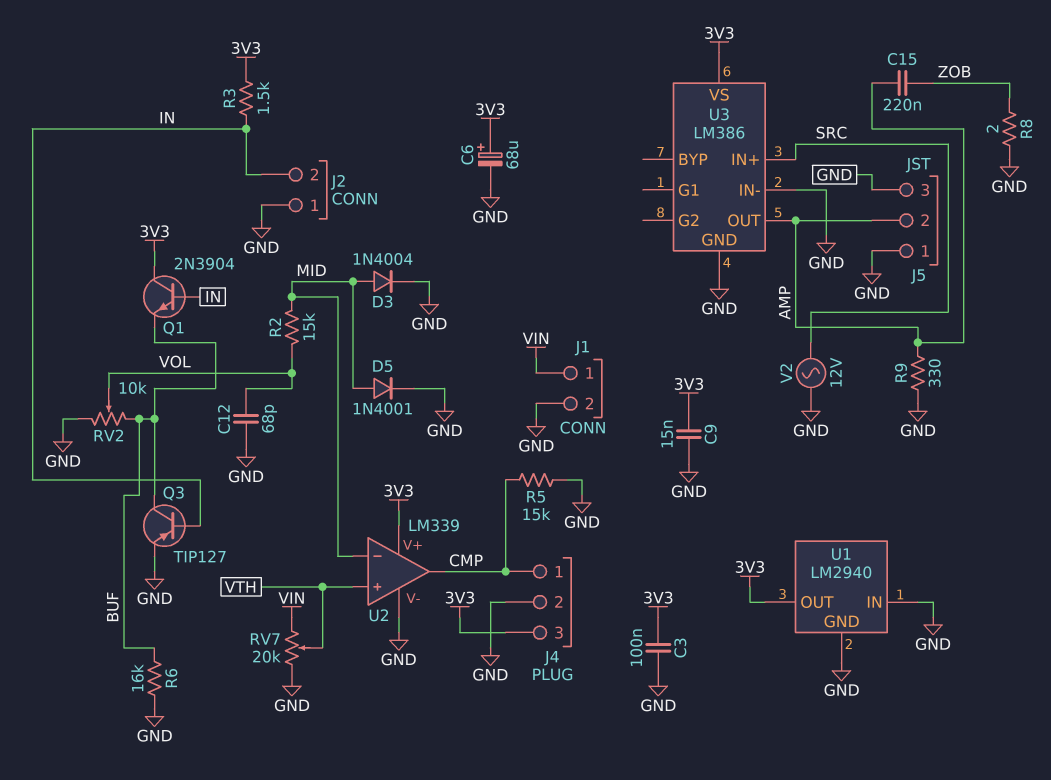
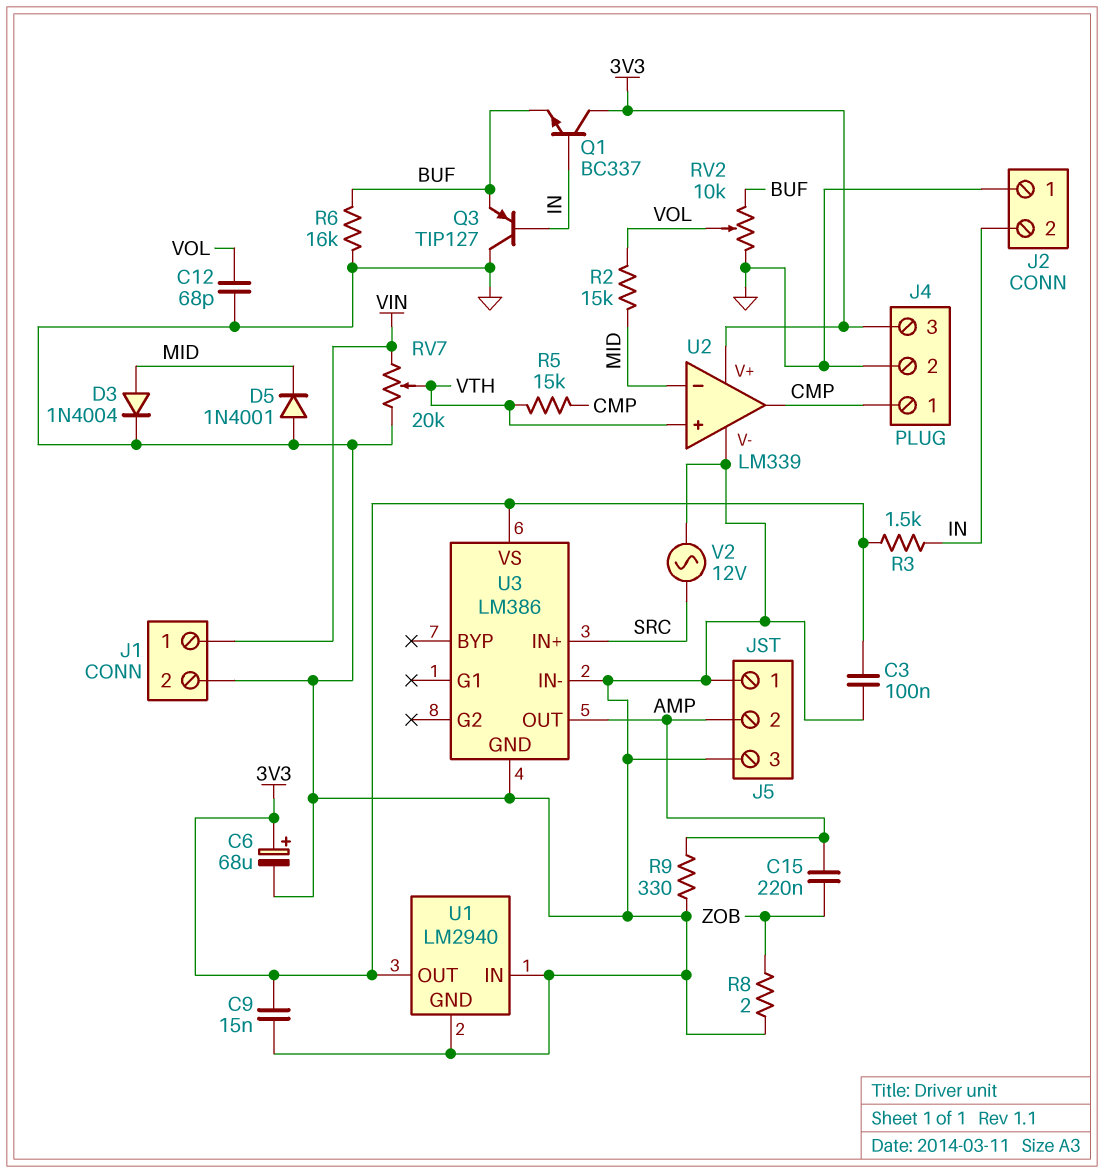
D5: diode 1N4001 (A MID, K GND) -> diode 1N4001 (A GND, K MID)
Q1: NPN 2N3904 (B IN, C 3V3, E BUF) -> NPN BC337 (B IN, C 3V3, E BUF)
Q3: PNP TIP127 (B IN, C BUF, E GND) -> PNP TIP127 (B IN, C GND, E BUF)
R5: 15k (CMP, GND) -> 15k (CMP, VTH)

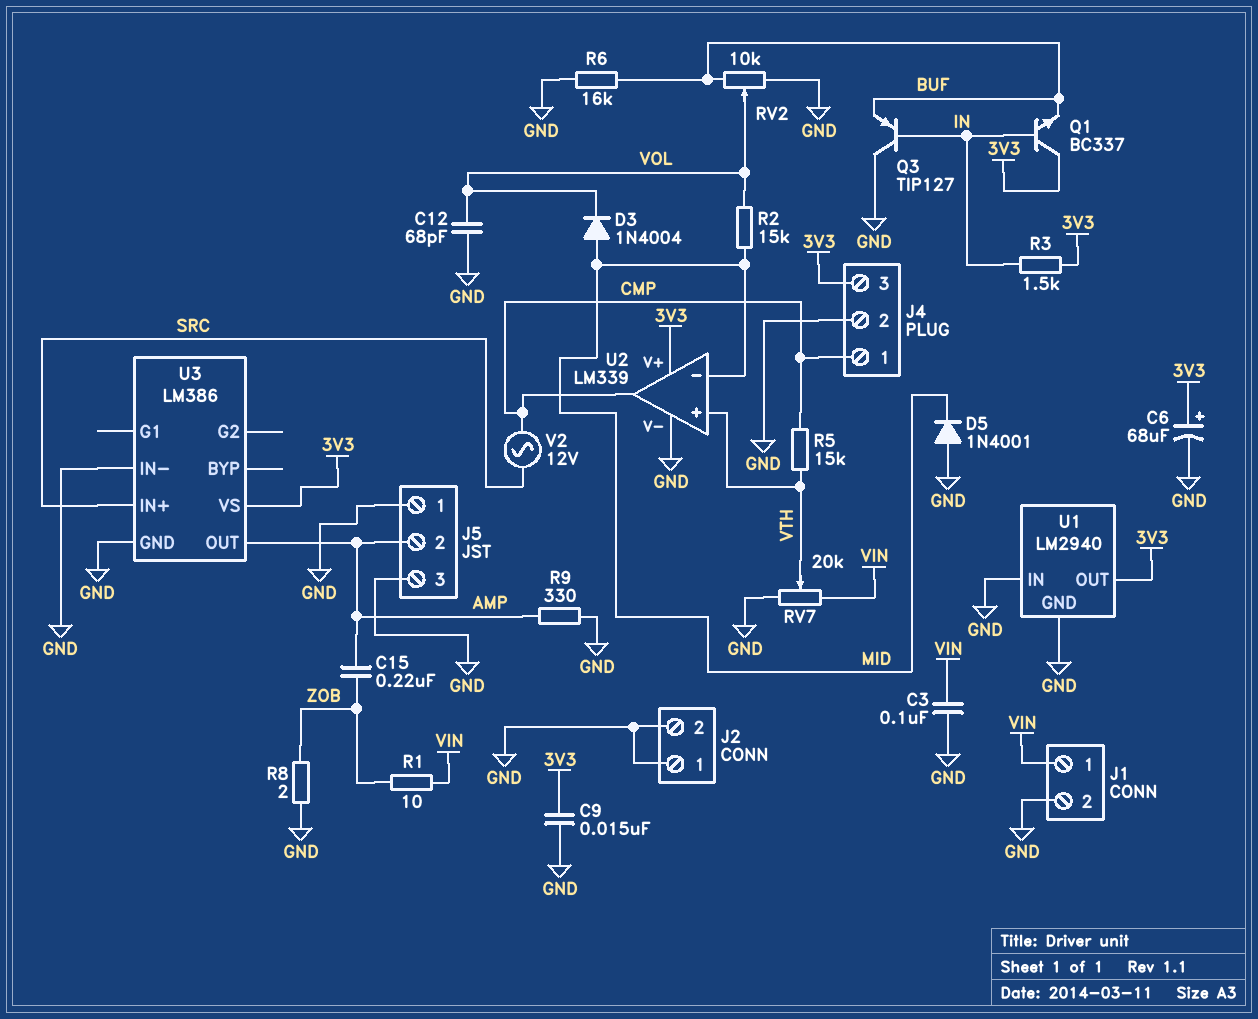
C3: 100nF (3V3, GND) -> 100nF (GND, VIN)
D3: diode 1N4004 (A MID, K GND) -> diode 1N4004 (A MID, K VOL)
J2 pin 2: IN -> GND
R1: none -> 10 (VIN, ZOB)
V2: AC 12V (GND, SRC) -> AC 12V (CMP, SRC)

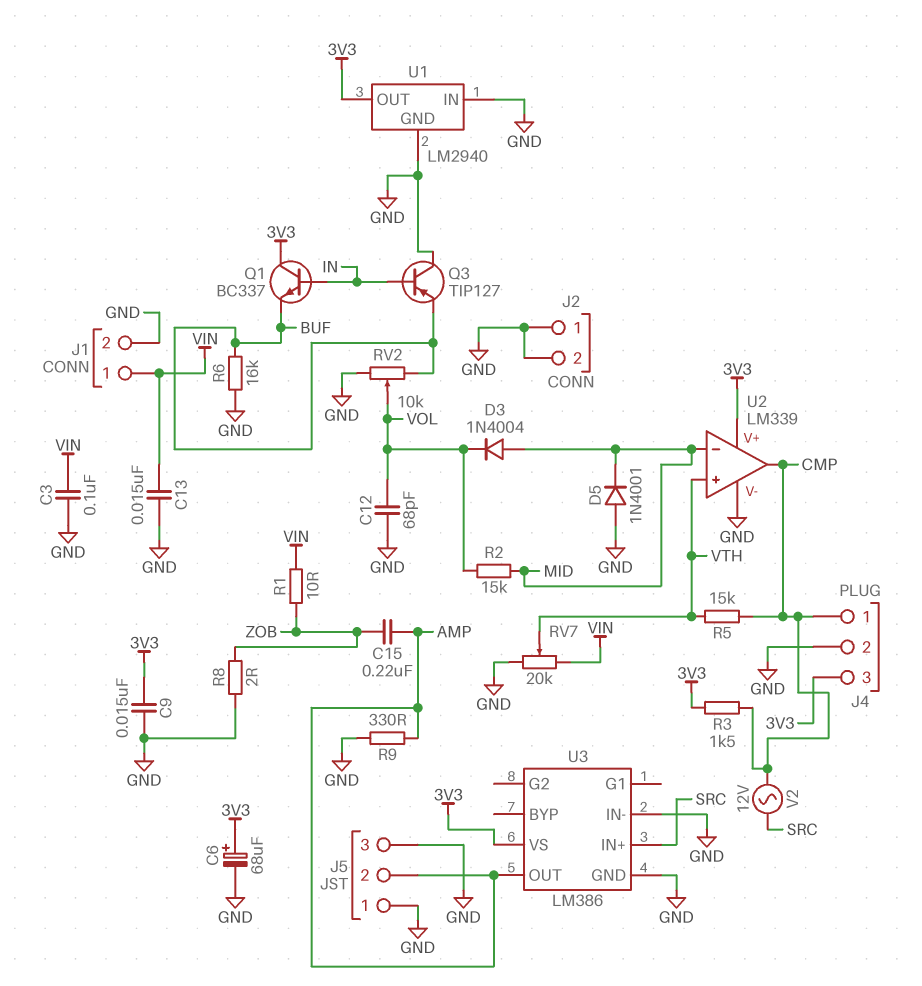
C13: none -> 15nF (GND, VIN)
R3: 1.5k (3V3, IN) -> 1.5k (3V3, CMP)

